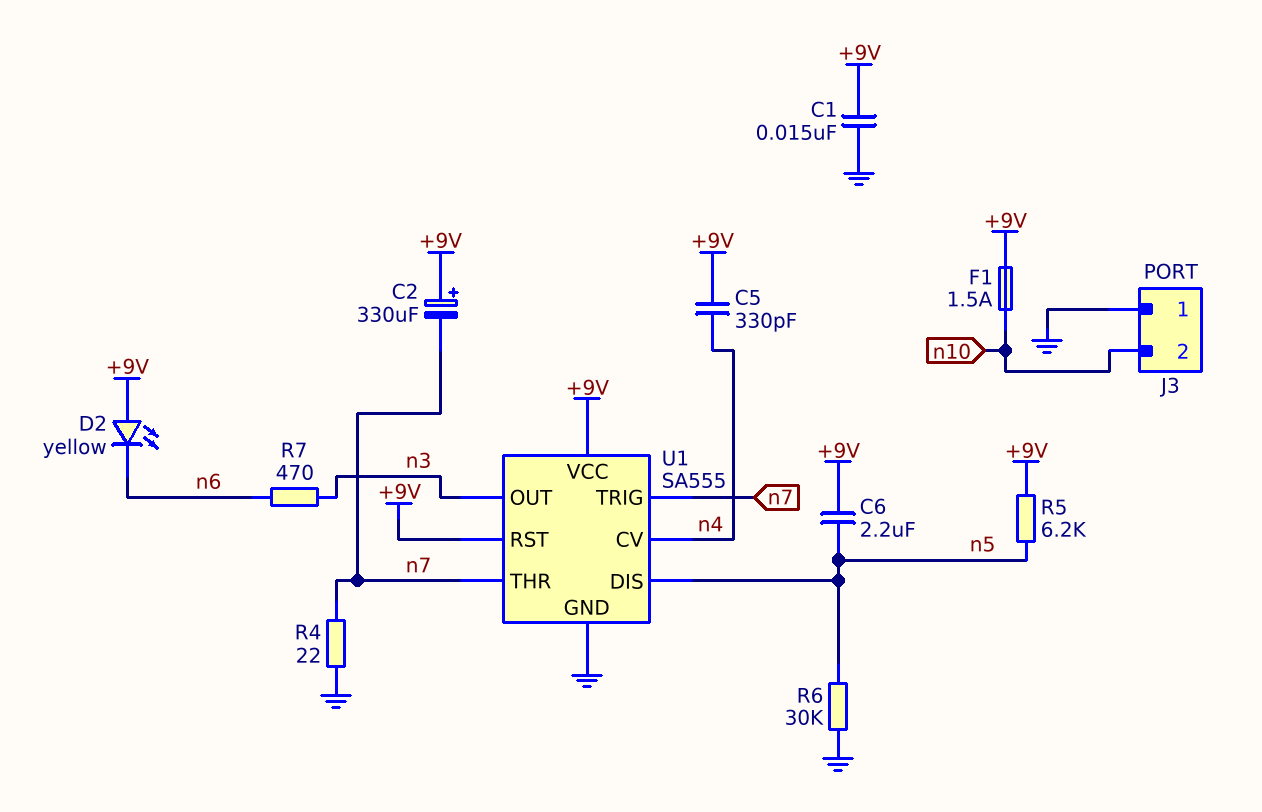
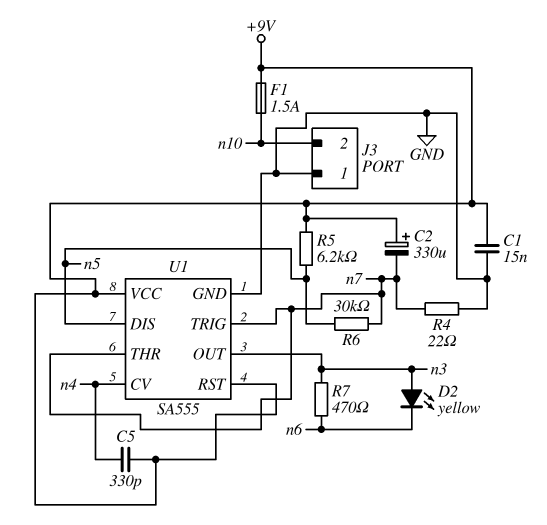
C6: 2.2uF (+9V, n5) -> none
D2: LED yellow (A +9V, K n6) -> LED yellow (A n3, K n6)
R6: 30k (GND, n5) -> 30k (n5, n7)

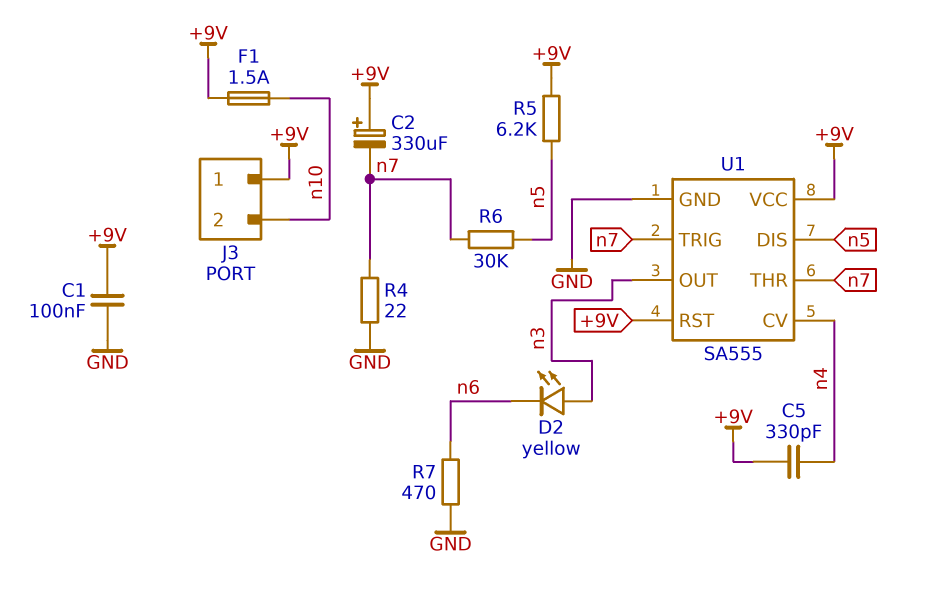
C1: 15nF (+9V, GND) -> 100nF (+9V, GND)
J3 pin 1: GND -> +9V
R7: 470 (n3, n6) -> 470 (GND, n6)

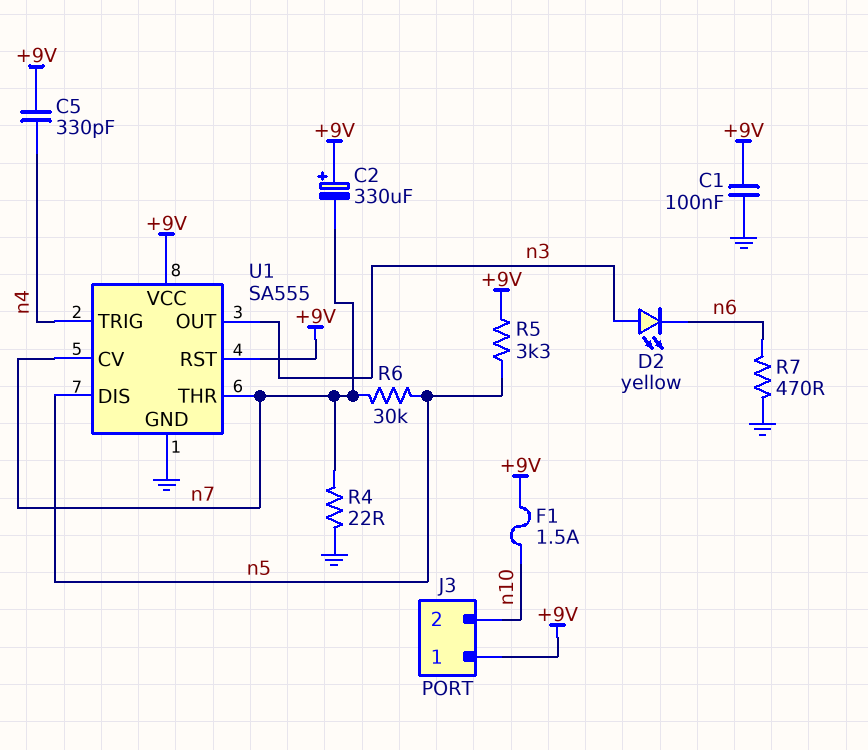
R5: 6.2k (+9V, n5) -> 3.3k (+9V, n5)
U1 pin CV: n4 -> n7
U1 pin TRIG: n7 -> n4

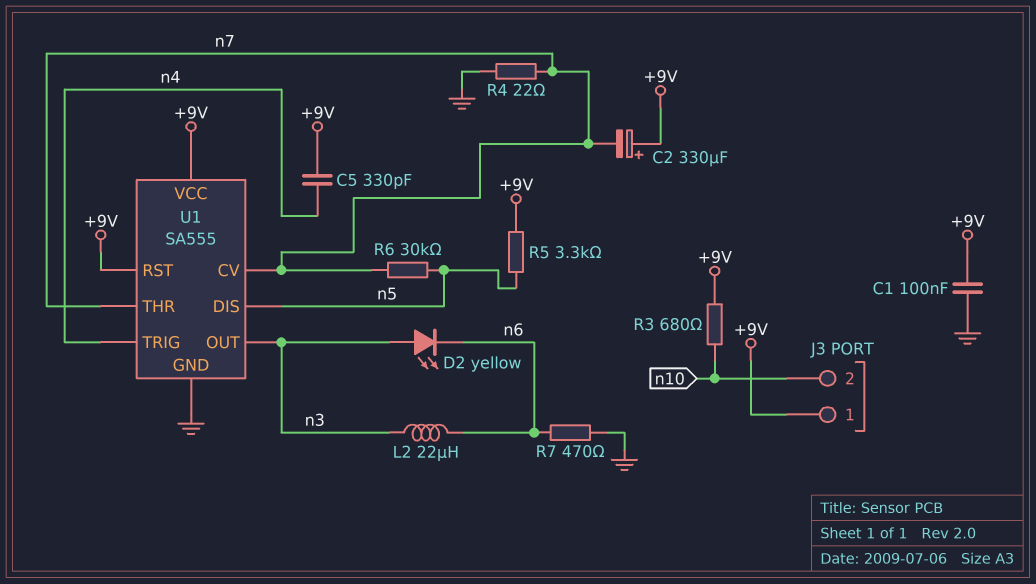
F1: 1.5A (+9V, n10) -> none
L2: none -> 22uH (n3, n6)
R3: none -> 680 (+9V, n10)

